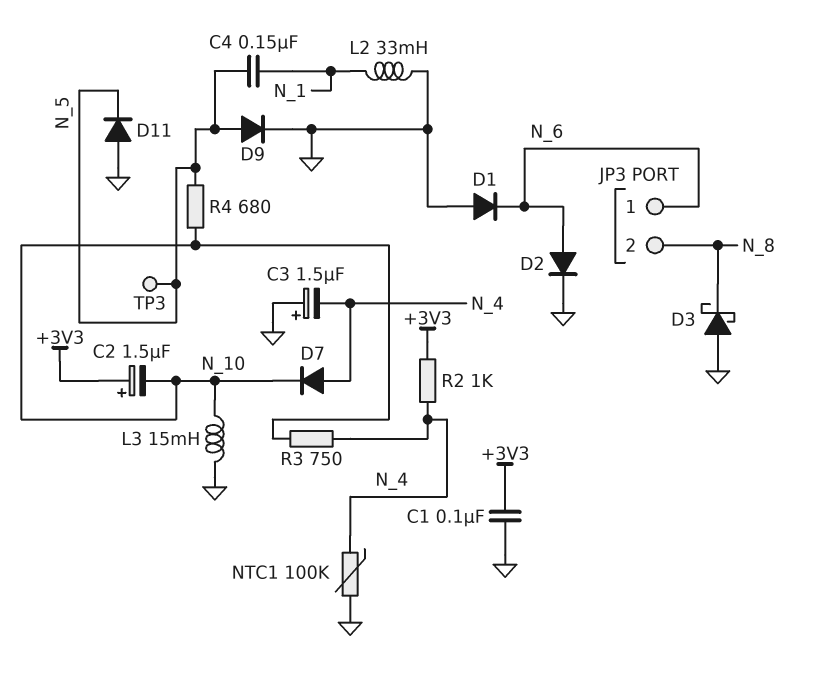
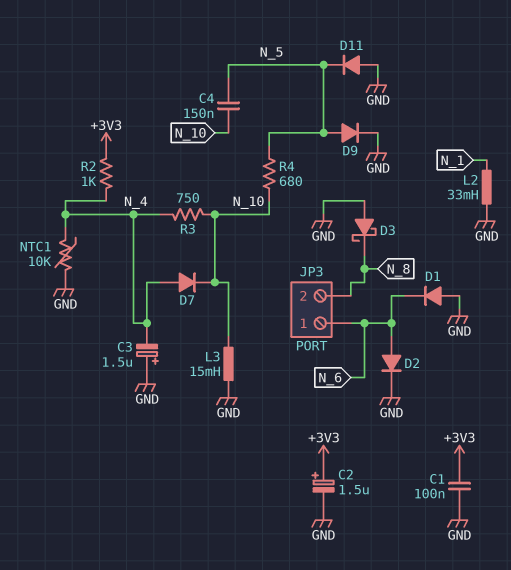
C2: 1.5uF (plus +3V3, minus N_10) -> 1.5uF (plus +3V3, minus GND)
C4: 150nF (N_1, N_5) -> 150nF (N_5, N_10)
NTC1: 100k (GND, N_4) -> 10k (GND, N_4)
TP3: test point (N_5) -> none

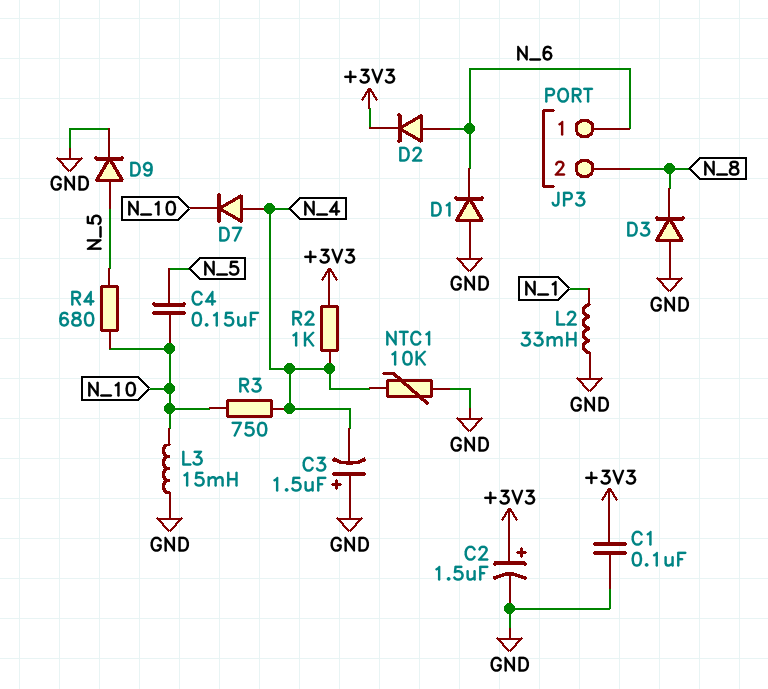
D2: diode (A N_6, K GND) -> diode (A N_6, K +3V3)
D3: schottky (A GND, K N_8) -> diode (A GND, K N_8)
D11: diode (A GND, K N_5) -> none

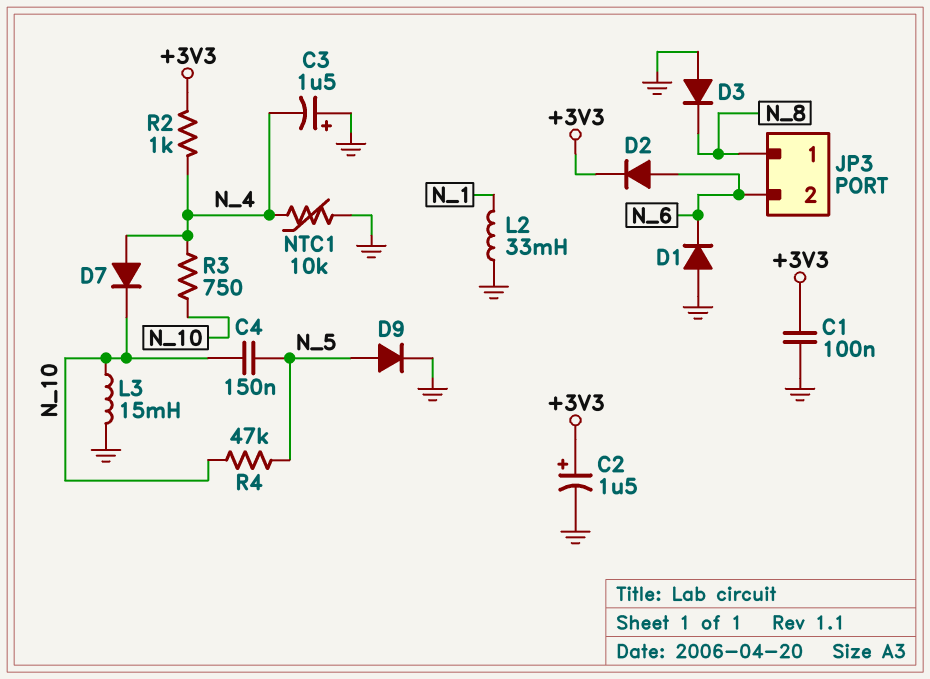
JP3 pin 1: N_6 -> N_8
JP3 pin 2: N_8 -> N_6
R4: 680 (N_5, N_10) -> 47k (N_5, N_10)

